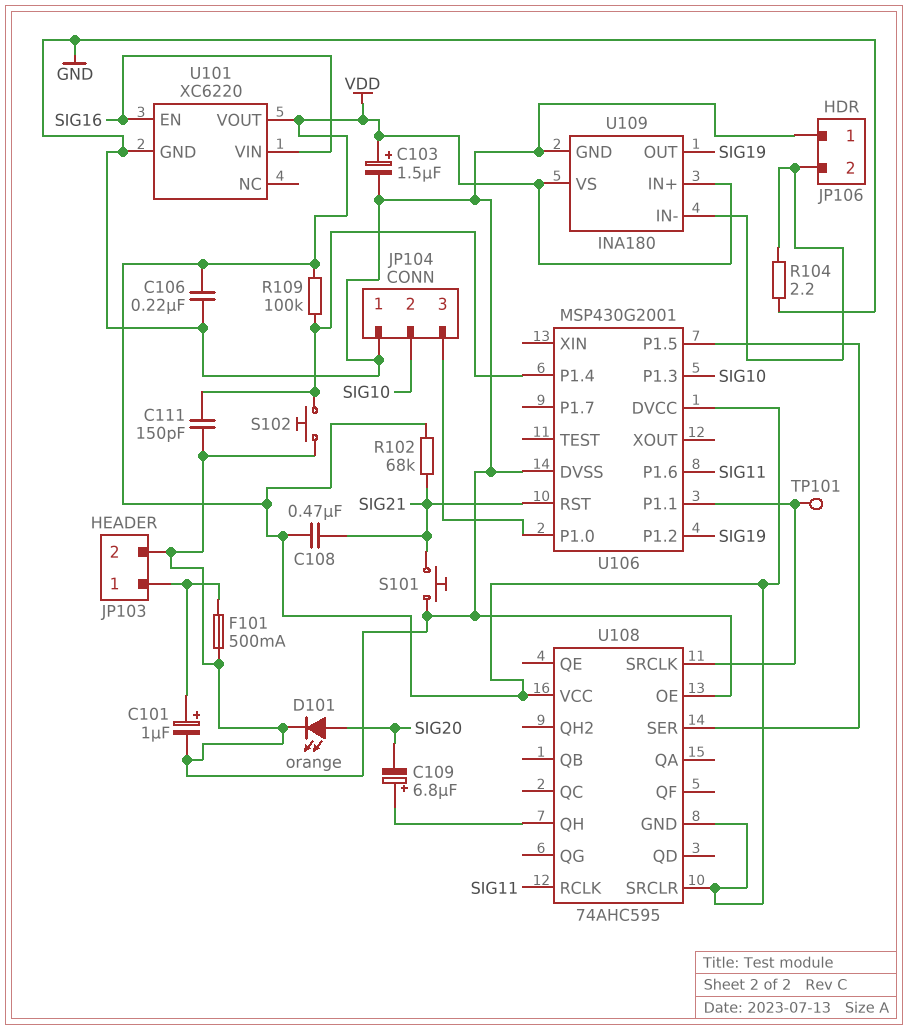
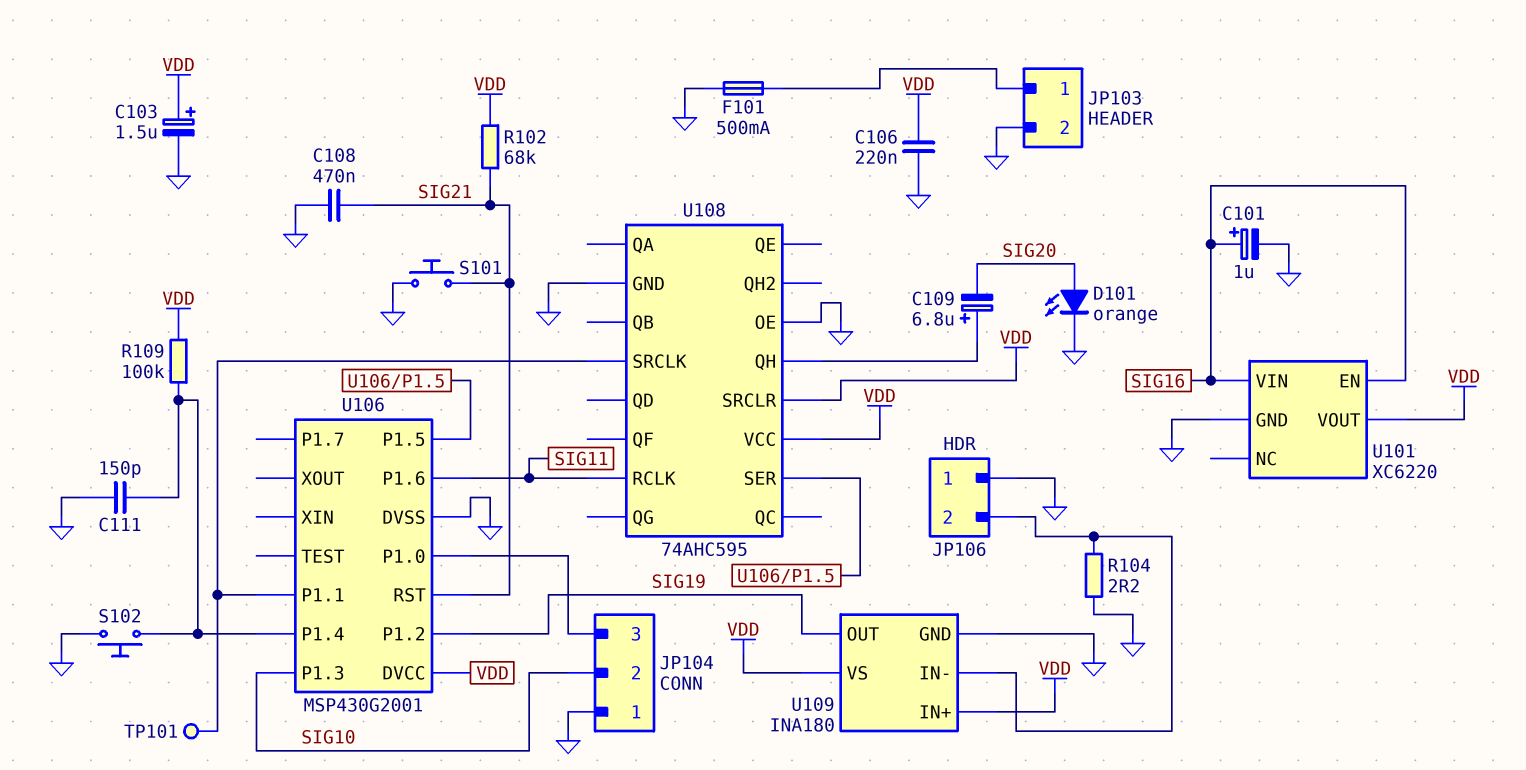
C101: 1uF (plus JP103/1, minus GND) -> 1uF (plus SIG16, minus GND)
C108: 470nF (SIG21, VDD) -> 470nF (GND, SIG21)
U108 pin GND: VDD -> GND

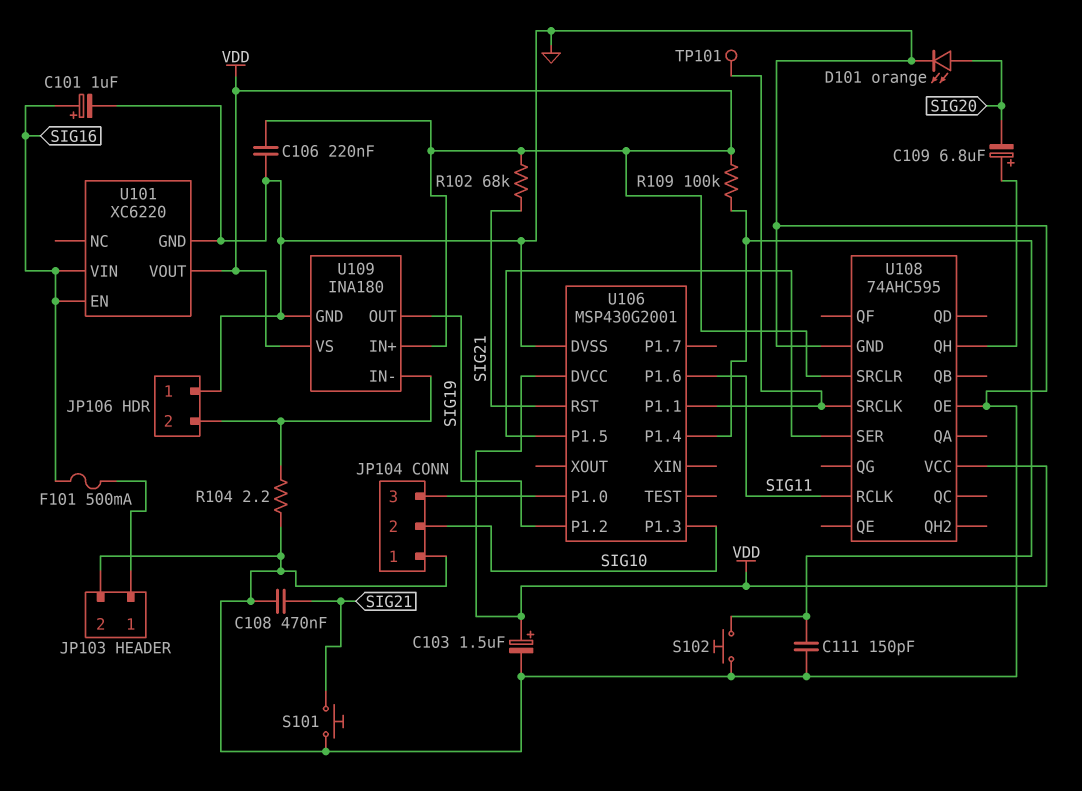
F101: 500mA (GND, JP103/1) -> 500mA (JP103/1, SIG16)

